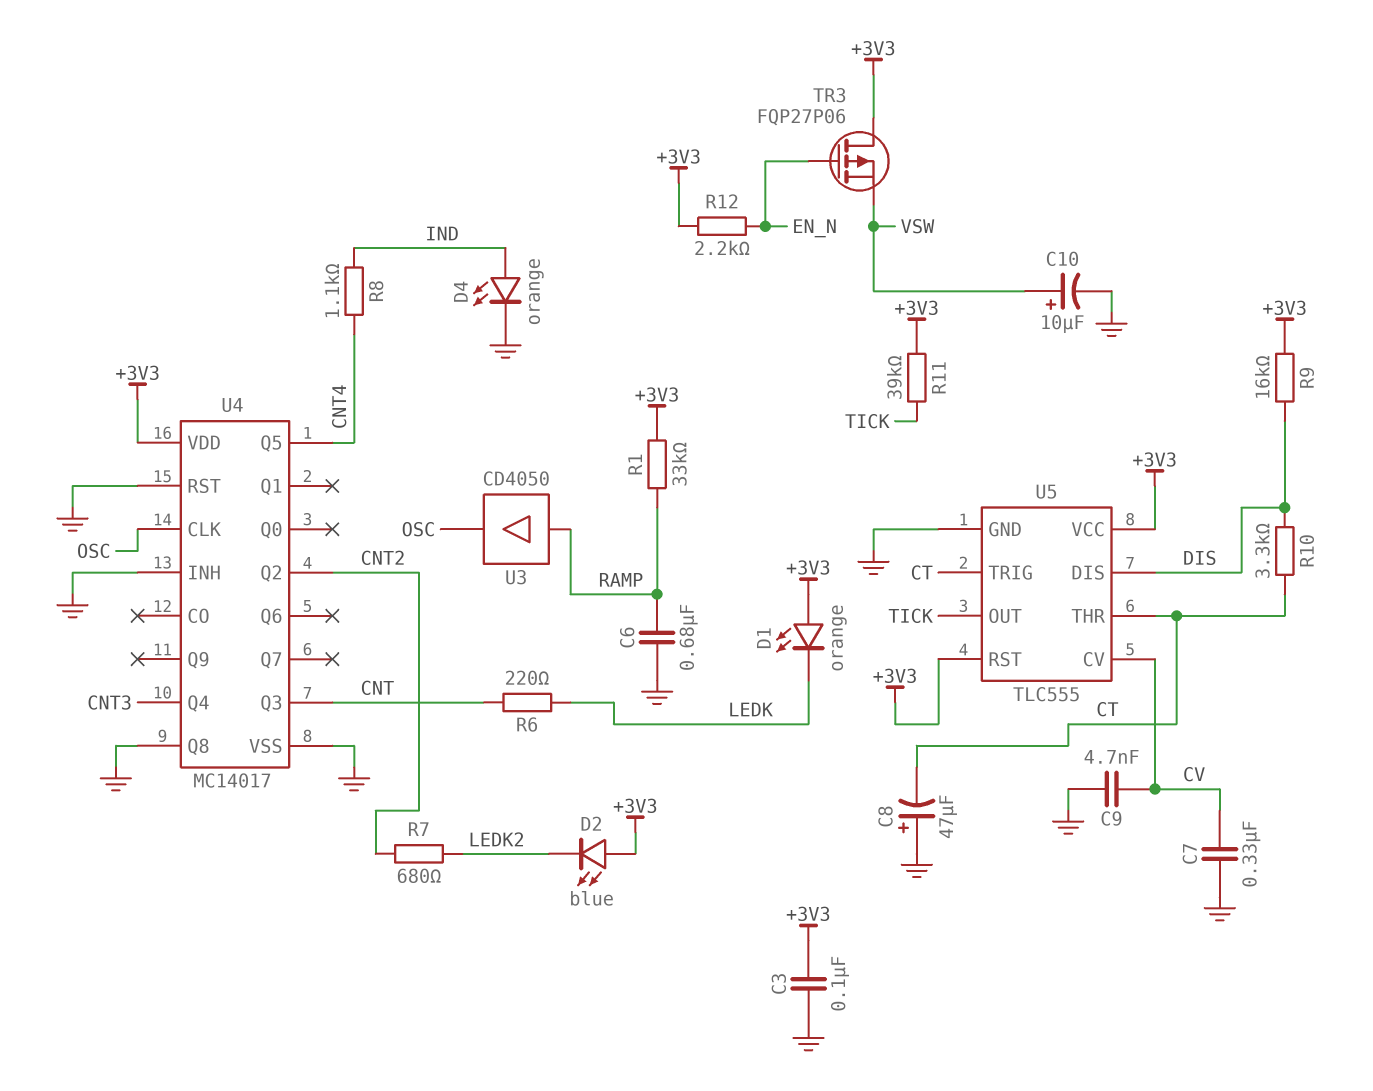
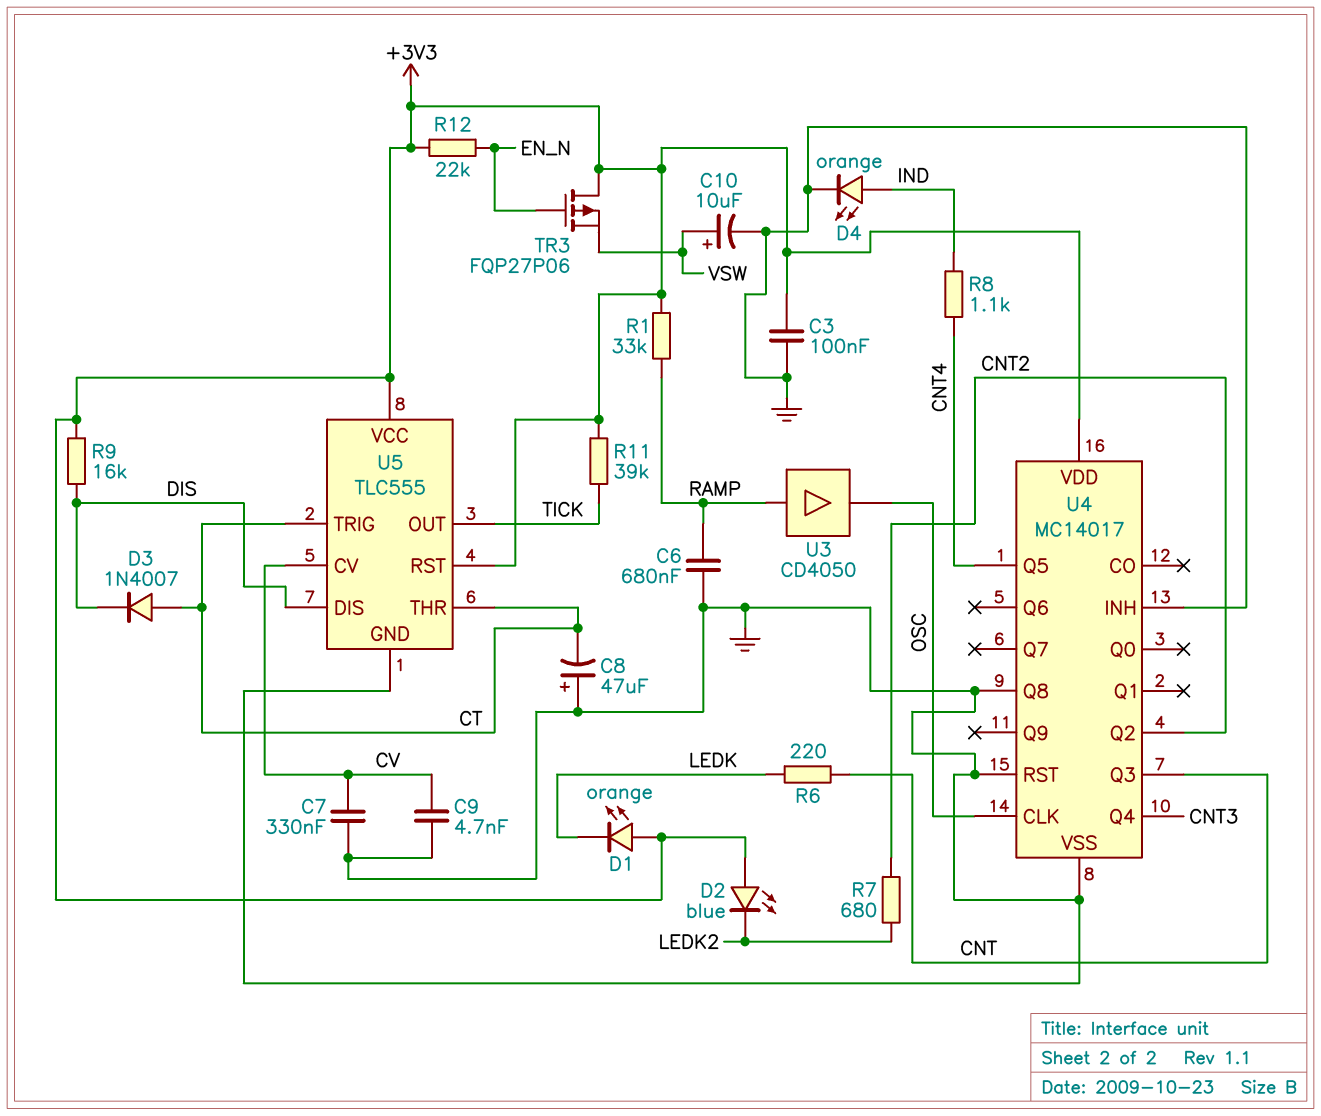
D3: none -> diode 1N4007 (A CT, K DIS)
R10: 3.3k (CT, DIS) -> none
R12: 2.2k (+3V3, EN_N) -> 22k (+3V3, EN_N)

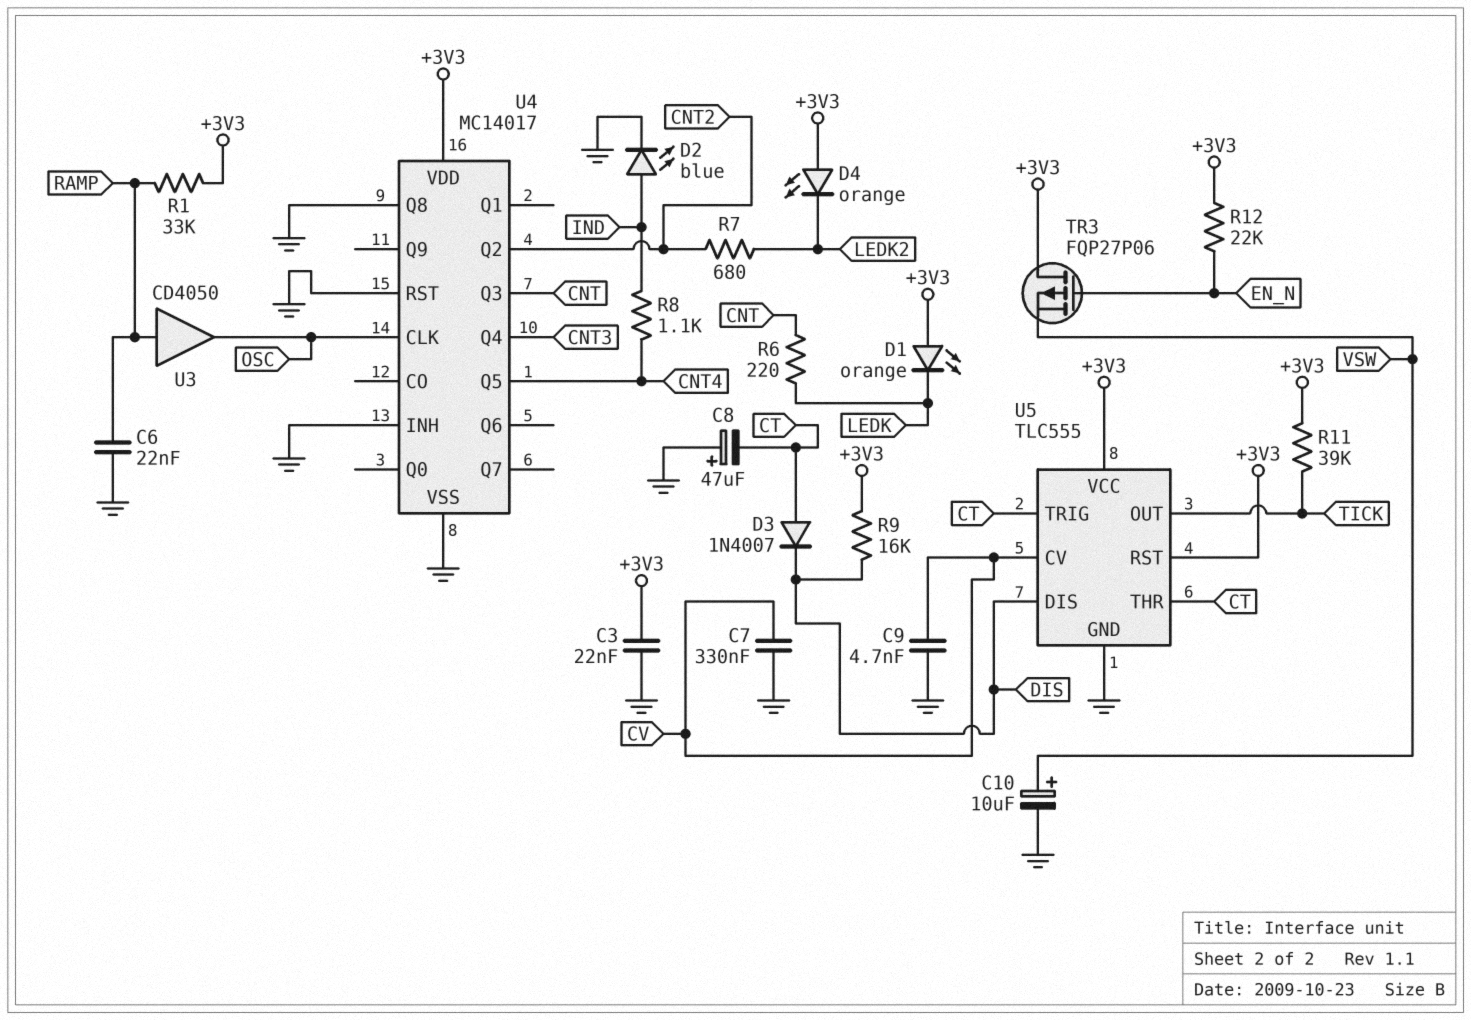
C3: 100nF (+3V3, GND) -> 22nF (+3V3, GND)
C6: 680nF (GND, RAMP) -> 22nF (GND, RAMP)
D2: LED blue (A +3V3, K LEDK2) -> LED blue (A IND, K GND)
D4: LED orange (A IND, K GND) -> LED orange (A +3V3, K LEDK2)

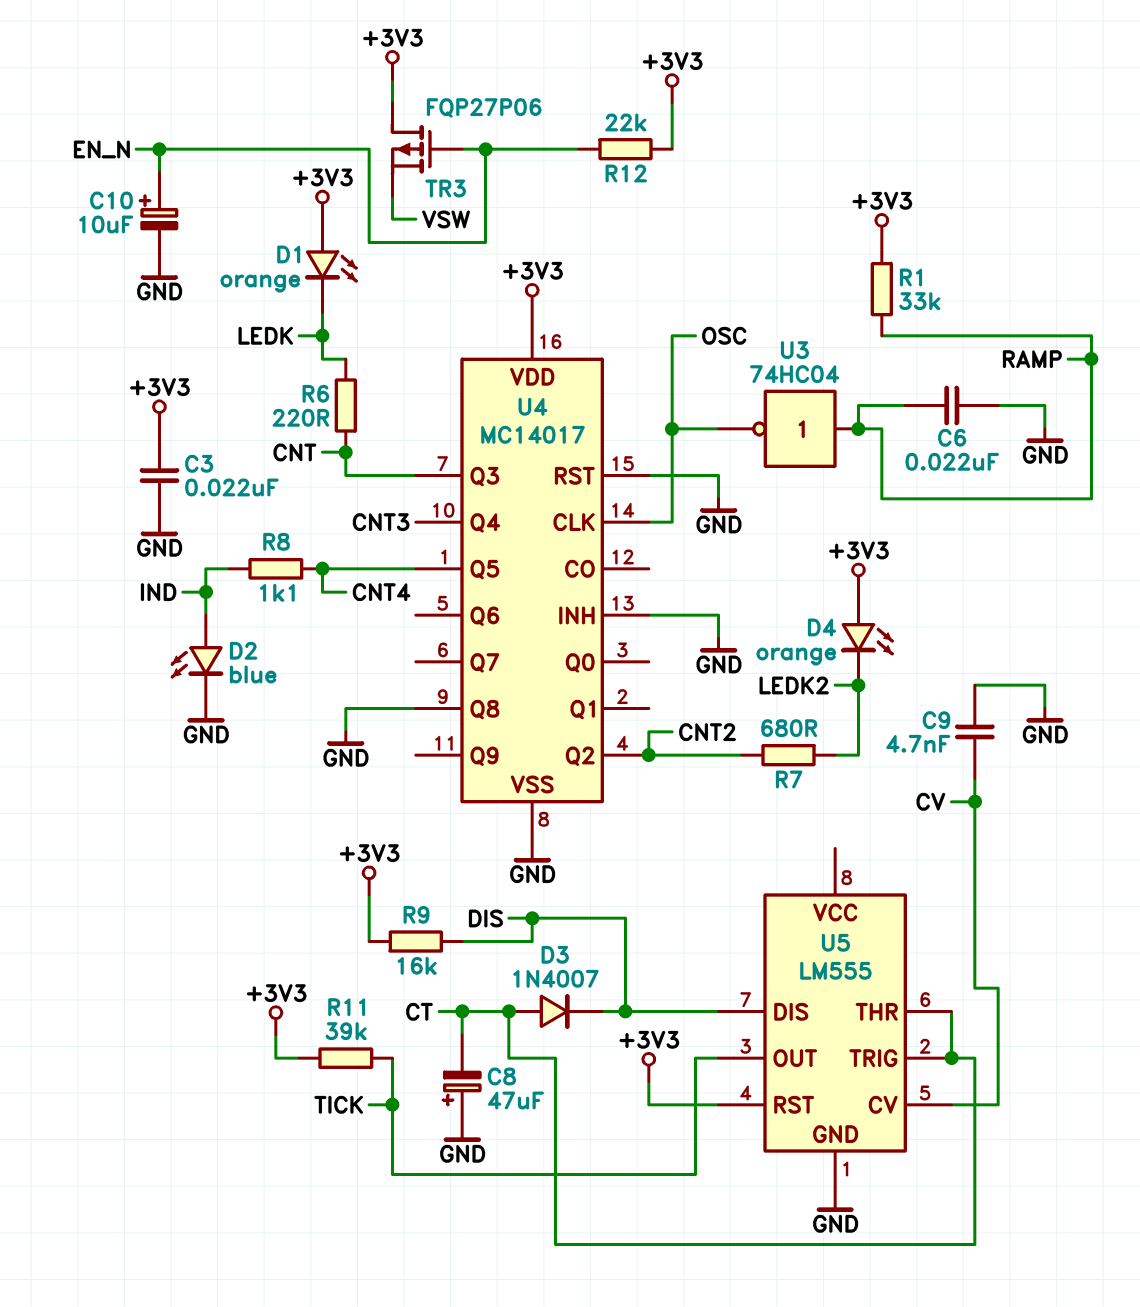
C7: 330nF (CV, GND) -> none
C10: 10uF (plus VSW, minus GND) -> 10uF (plus EN_N, minus GND)
U3: buffer CD4050 (in RAMP, out OSC) -> NOT 74HC04 (in RAMP, out OSC)
U5: TLC555 -> LM555
U5 pin VCC: +3V3 -> none

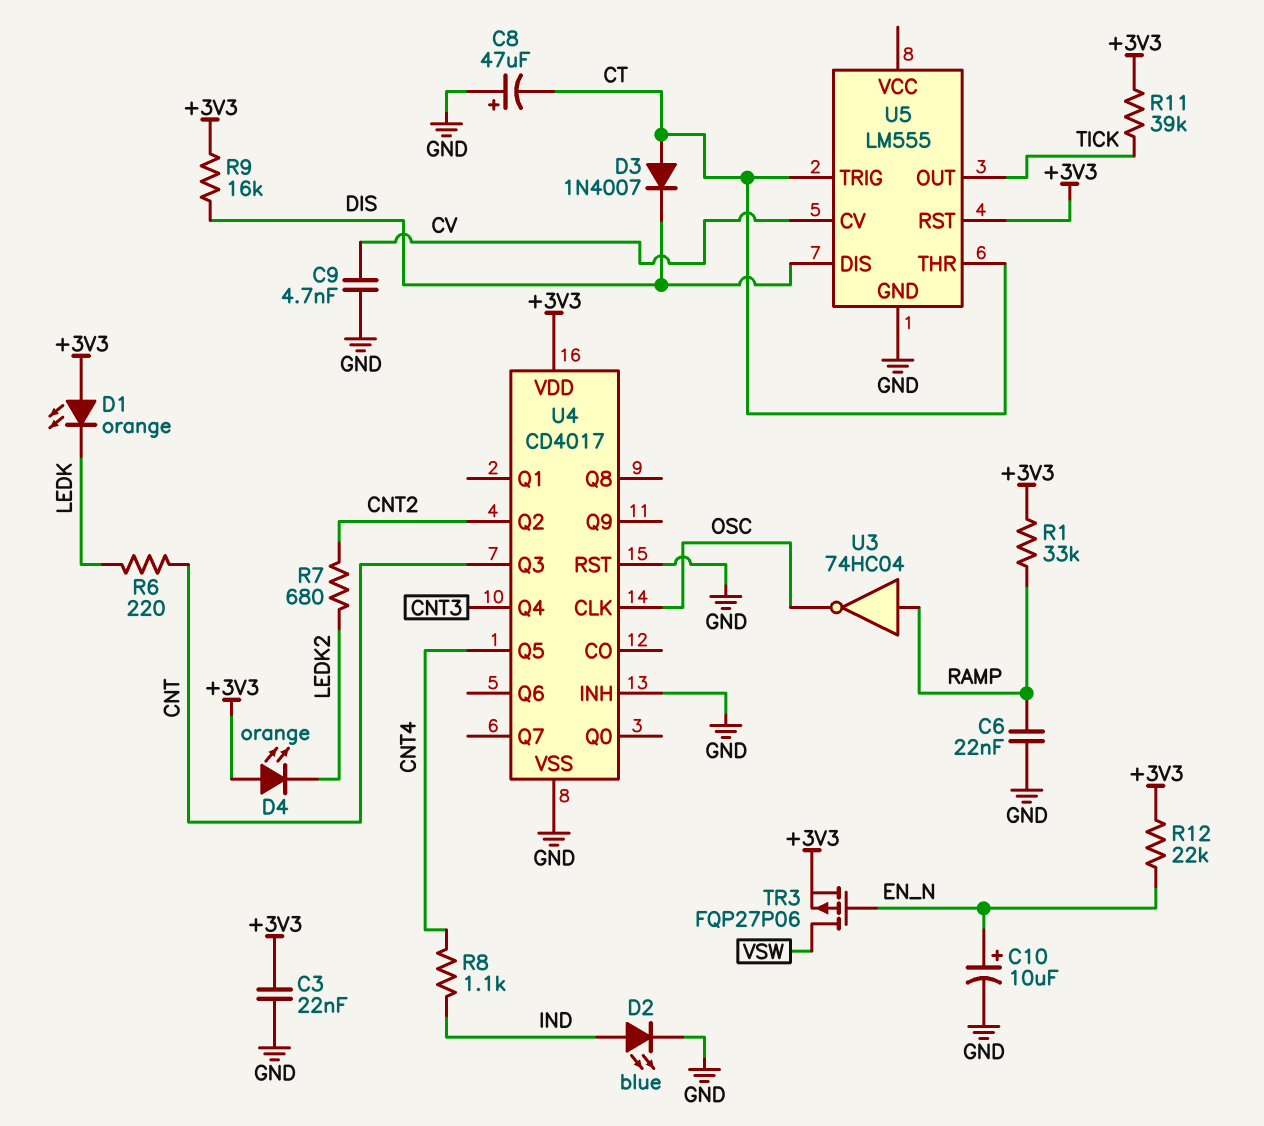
TR3: PMOS FQP27P06 (G EN_N, D +3V3, S VSW) -> PMOS FQP27P06 (G EN_N, D VSW, S +3V3)
U4: MC14017 -> CD4017
U4 pin Q8: GND -> none

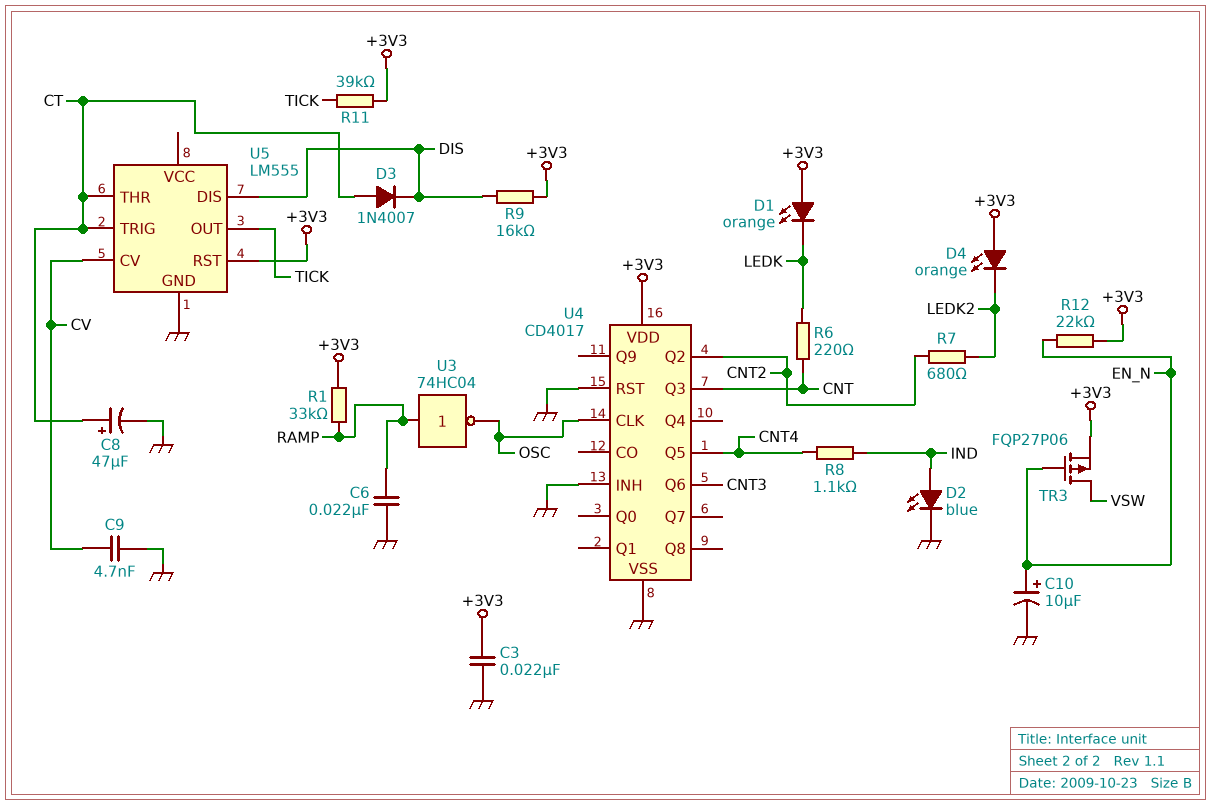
C8: 47uF (plus GND, minus CT) -> 47uF (plus CT, minus GND)
U4 pin Q4: CNT3 -> none
U4 pin Q6: none -> CNT3

